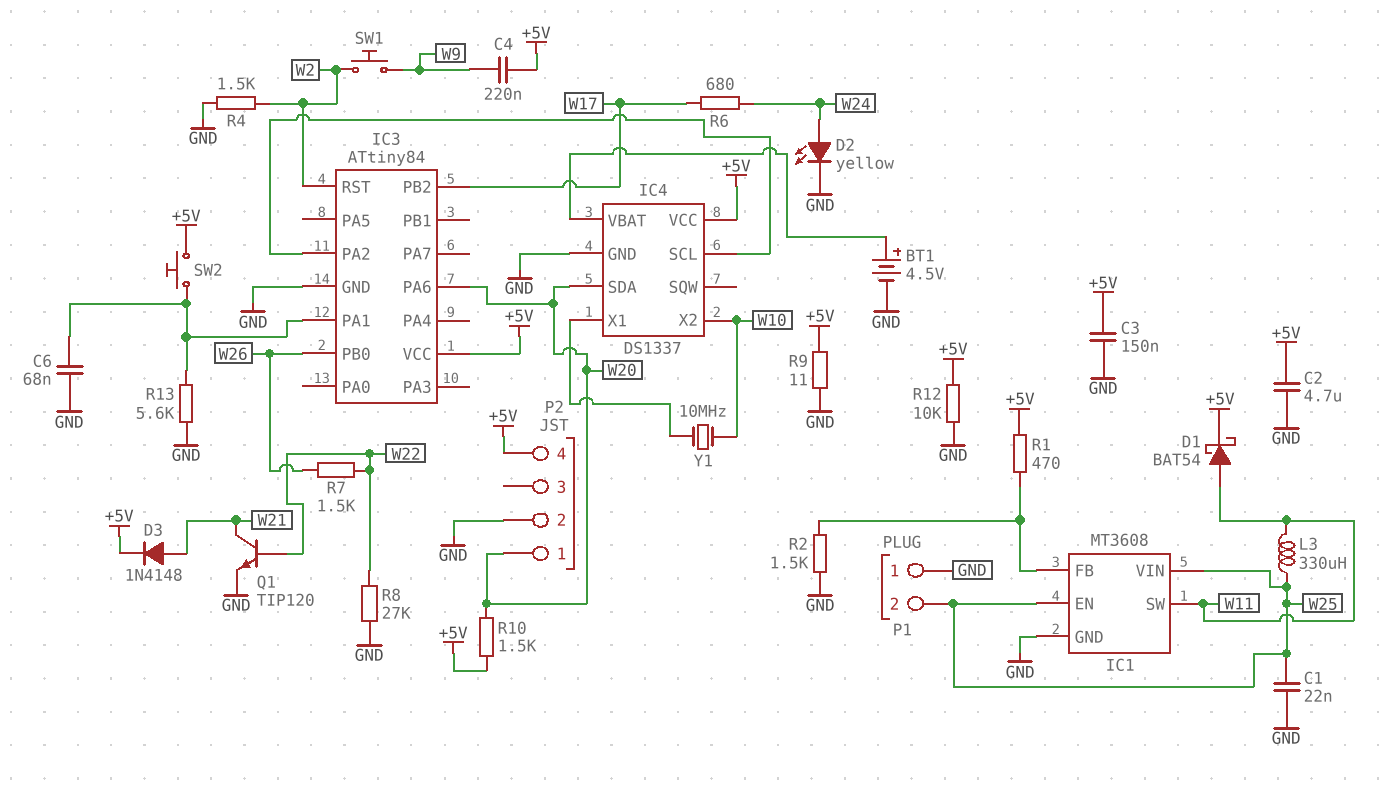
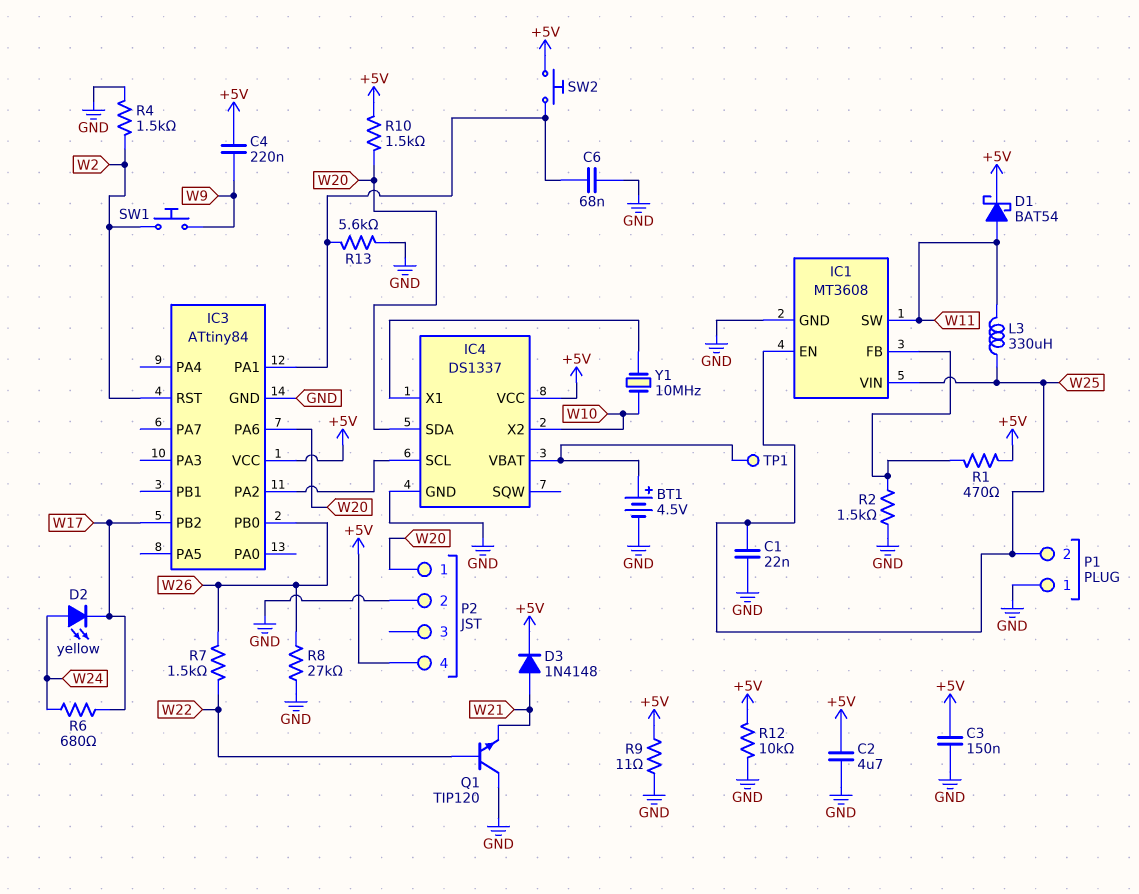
D2: LED yellow (A W24, K GND) -> LED yellow (A W24, K W17)
Q1: NPN TIP120 (B W22, C W21, E GND) -> NPN TIP120 (B W22, C GND, E W21)
R8: 27k (GND, W22) -> 27k (GND, W26)
TP1: none -> test point (IC4/VBAT)

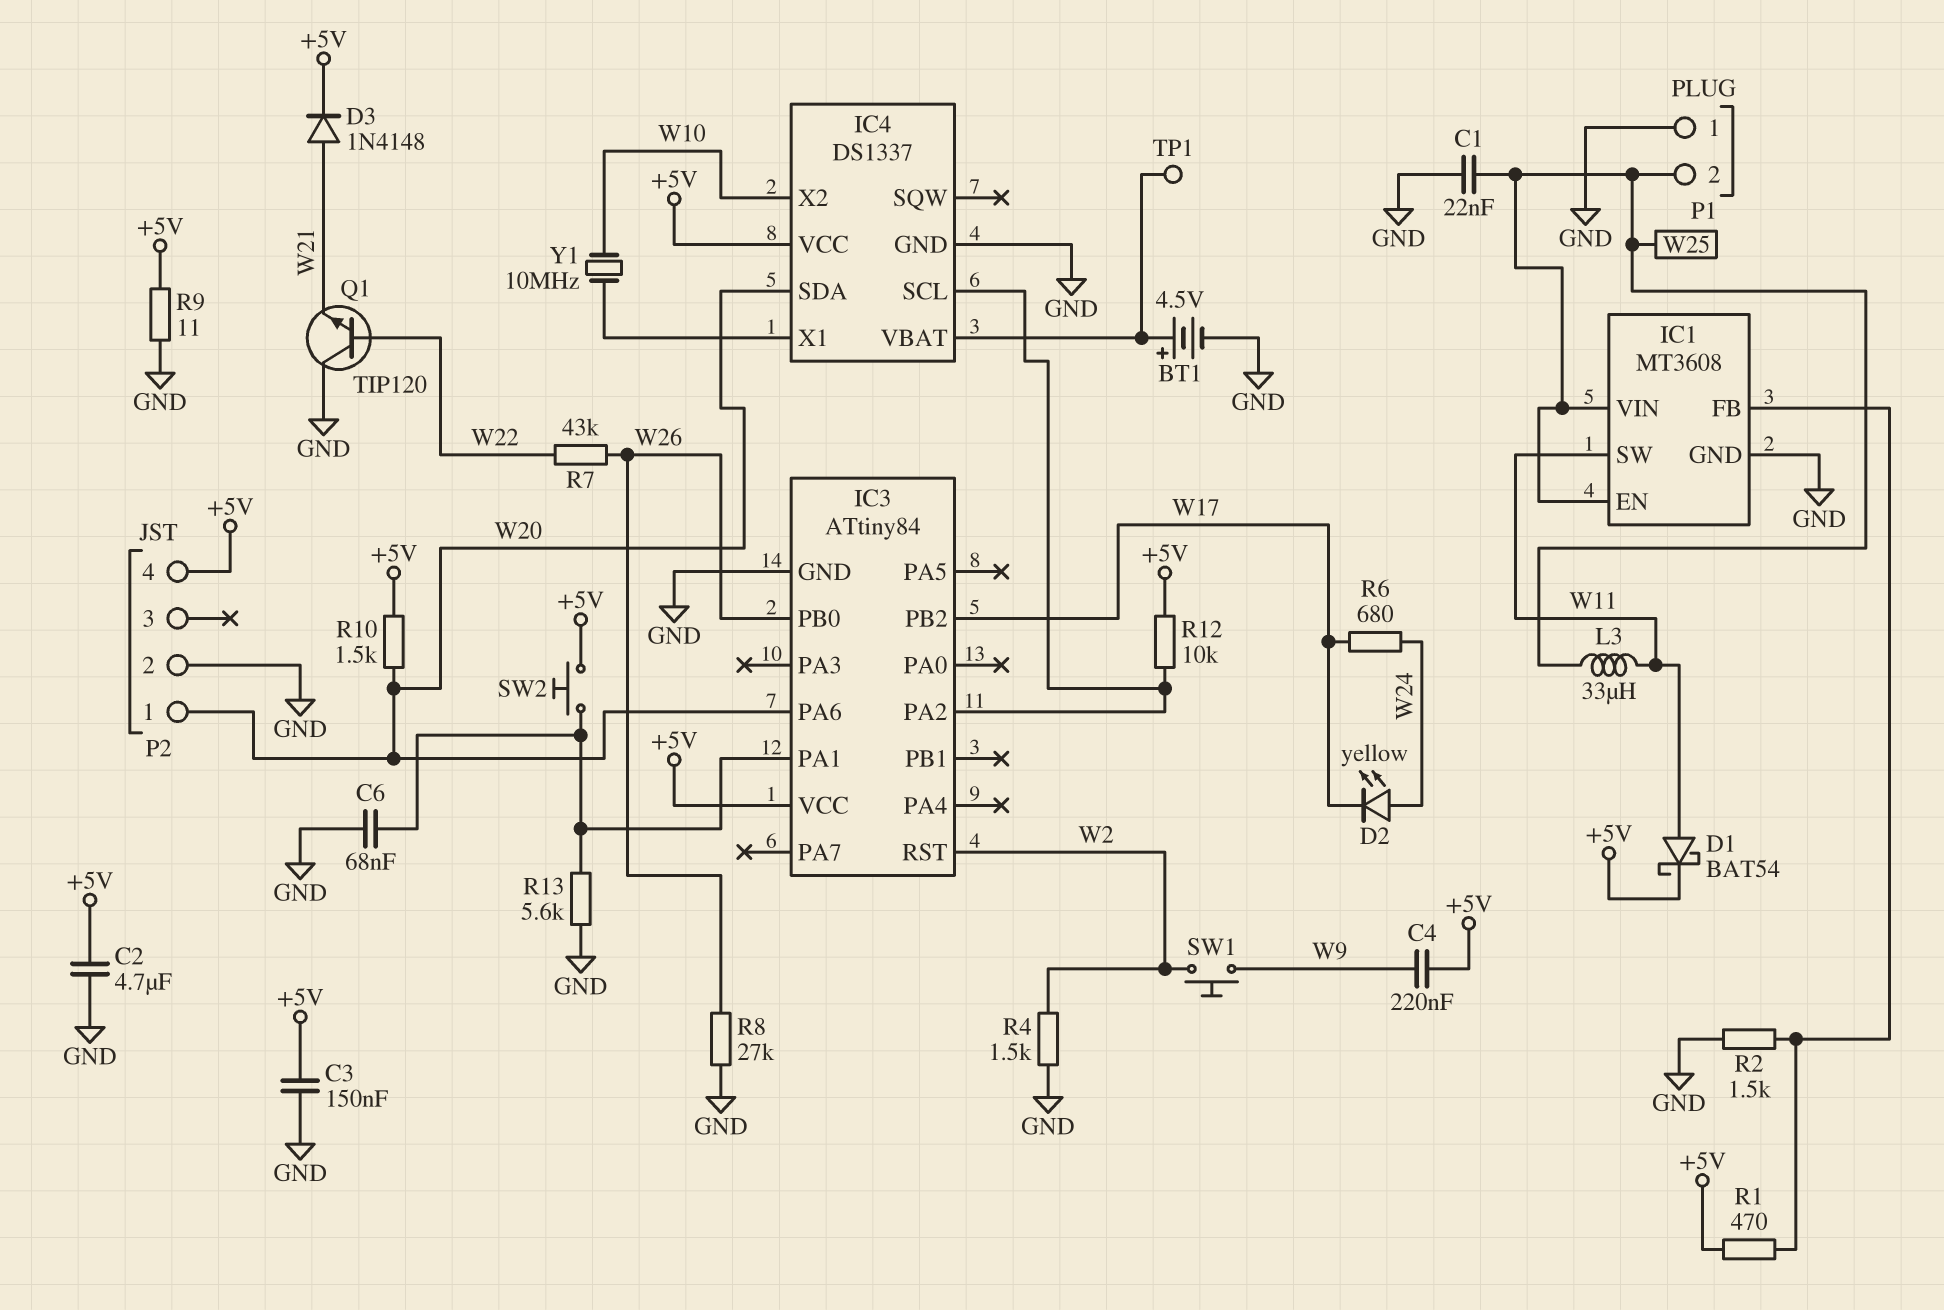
L3: 330uH (W11, W25) -> 33uH (W11, W25)
R7: 1.5k (W22, W26) -> 43k (W22, W26)
R12: 10k (+5V, GND) -> 10k (+5V, IC3/PA2)

